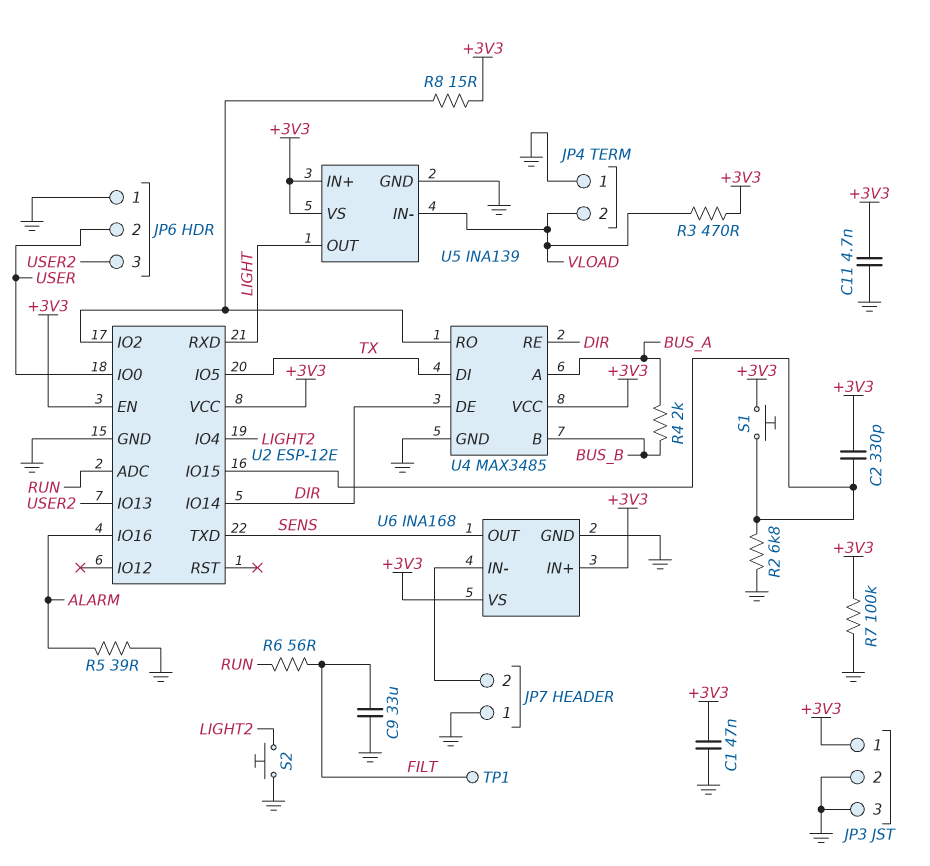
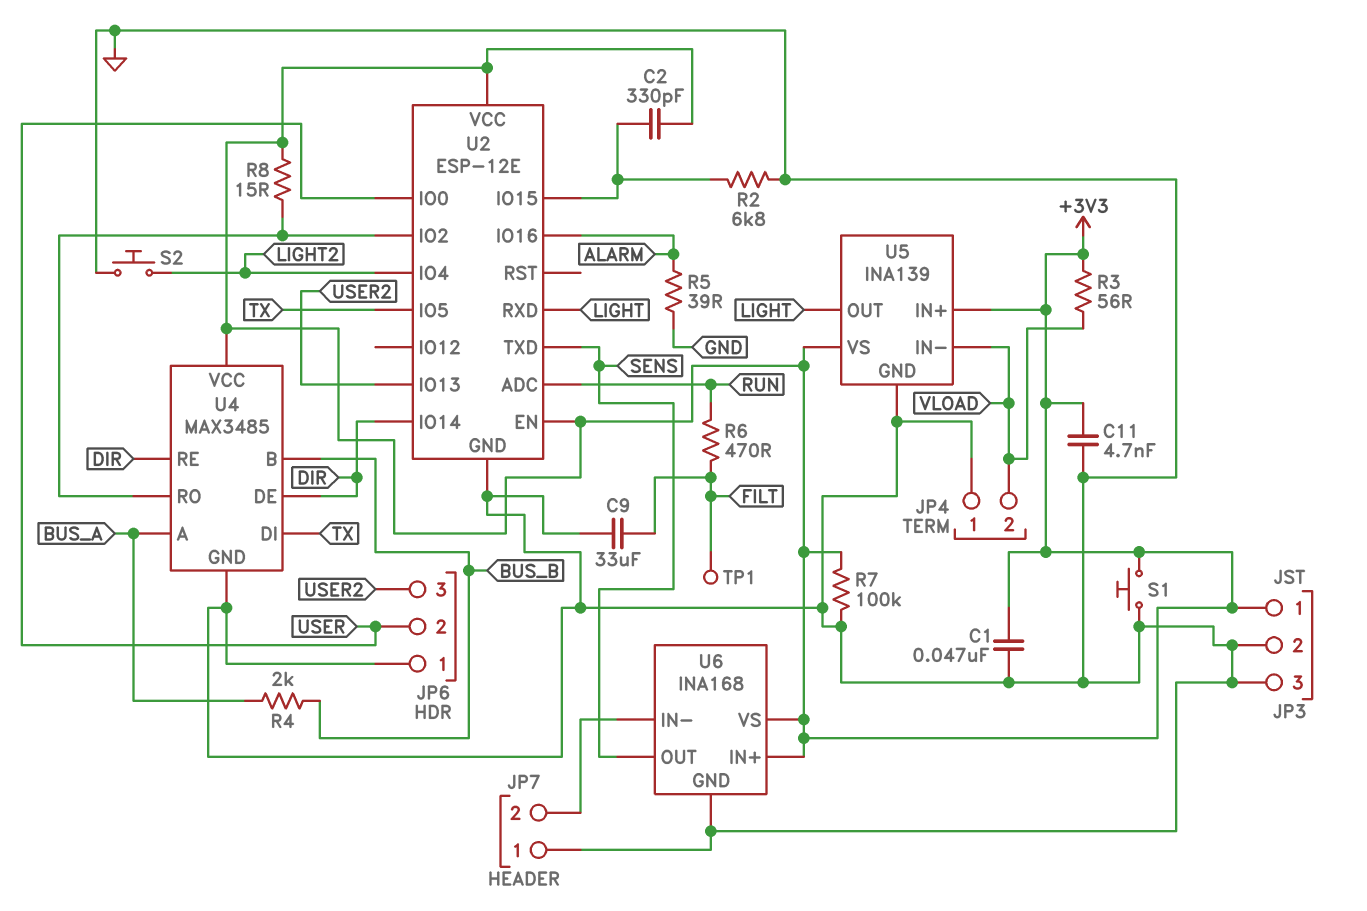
R3: 470 (+3V3, VLOAD) -> 56 (+3V3, VLOAD)
R6: 56 (FILT, RUN) -> 470 (FILT, RUN)
S1: button (+3V3, U2/IO15) -> button (+3V3, GND)

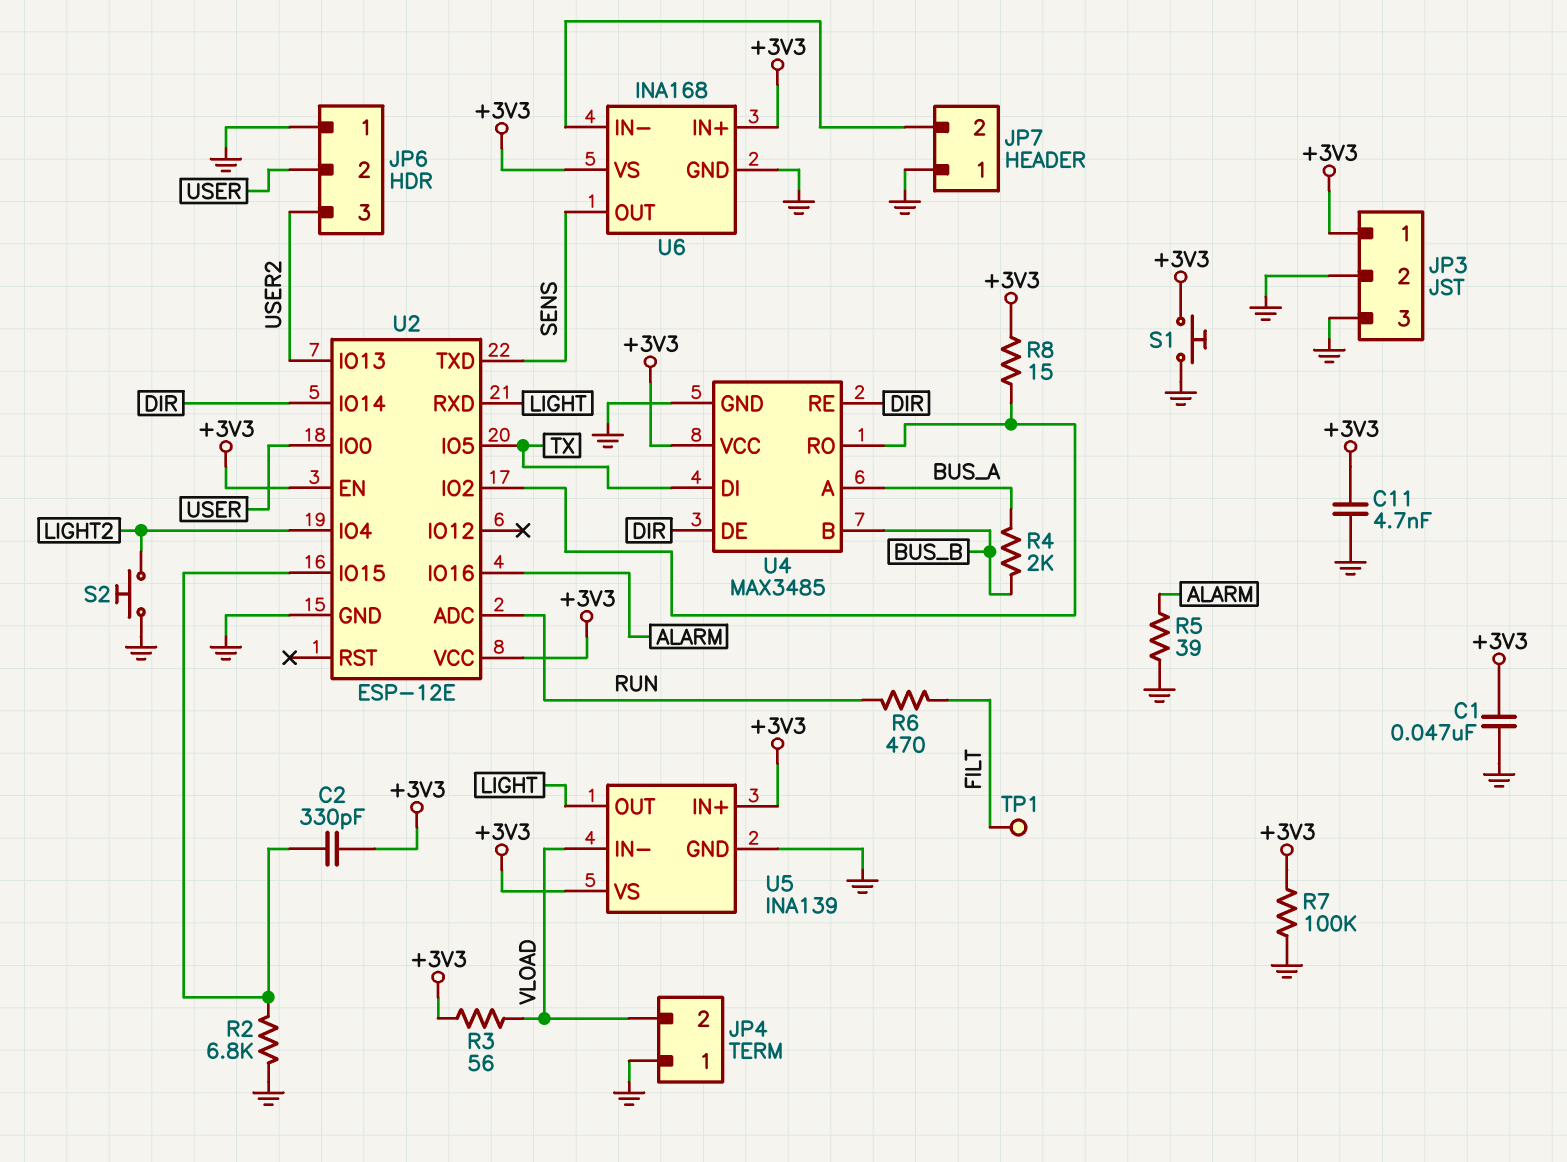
C9: 33uF (FILT, GND) -> none

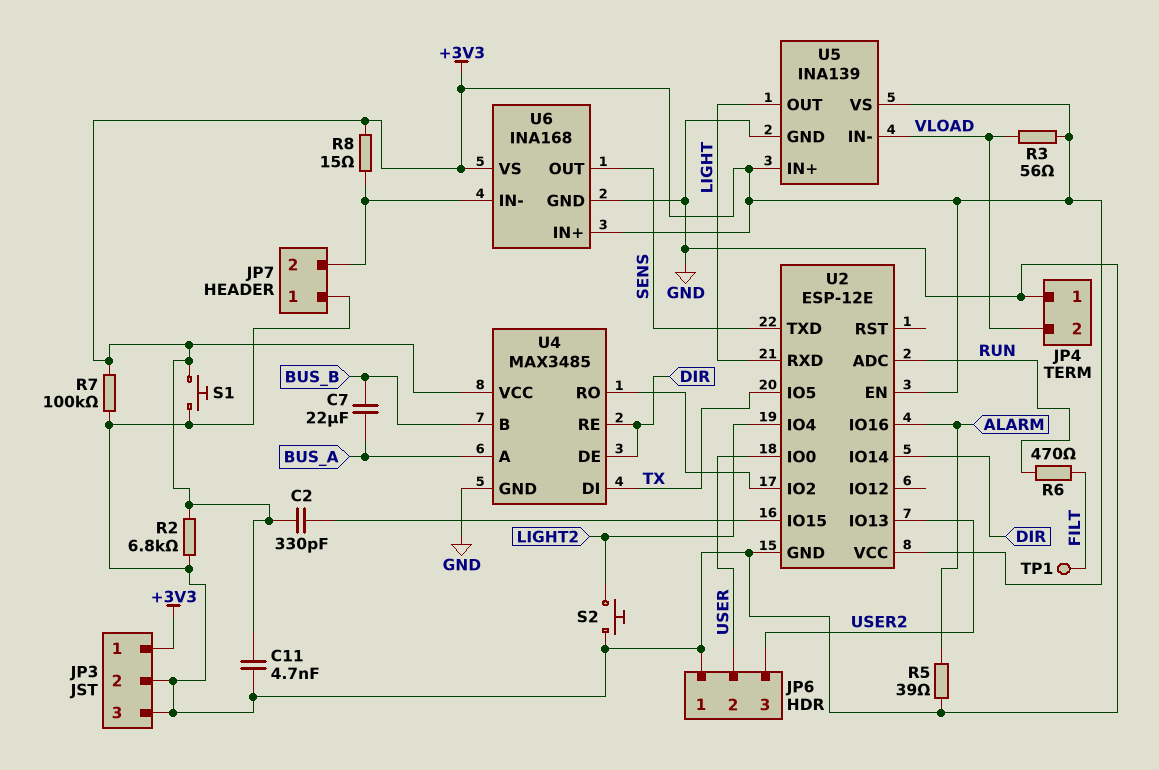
C1: 47nF (+3V3, GND) -> none
C7: none -> 22uF (BUS_A, BUS_B)
R2: 6.8k (GND, U2/IO15) -> 6.8k (+3V3, GND)
R4: 2k (BUS_A, BUS_B) -> none
R8: 15 (+3V3, U2/IO2) -> 15 (+3V3, JP7/2)

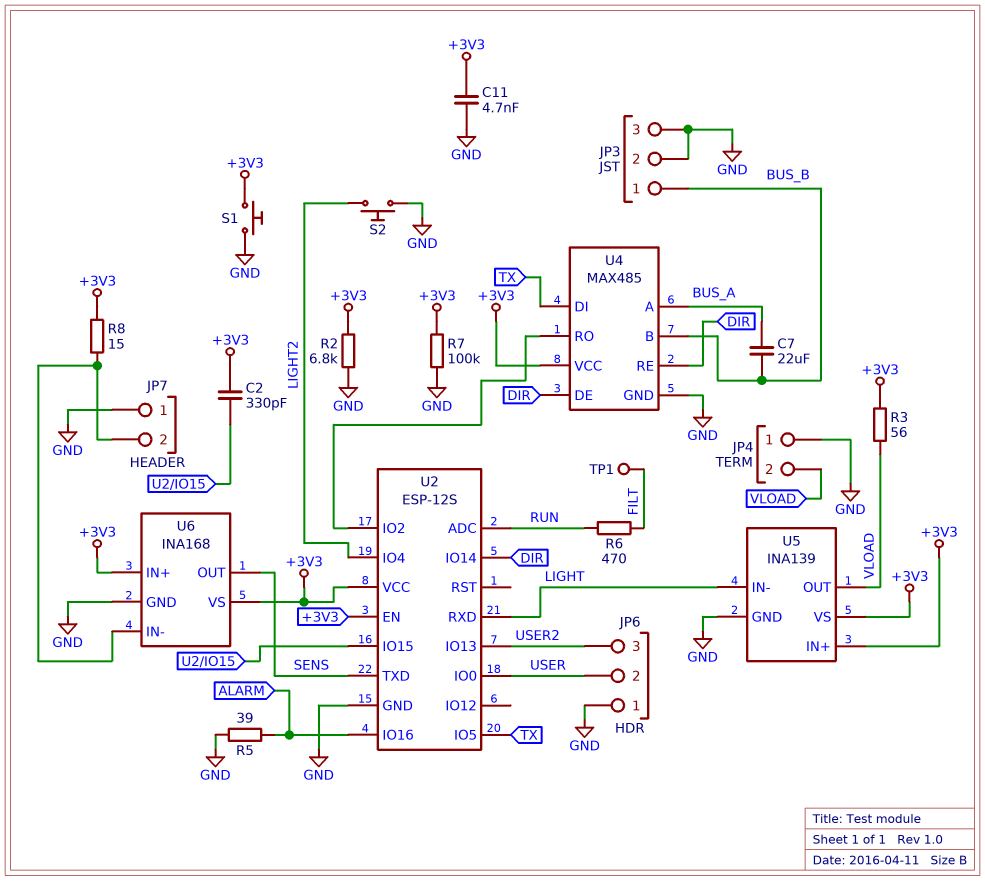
JP3 pin 1: +3V3 -> BUS_B
U2: ESP-12E -> ESP-12S
U4: MAX3485 -> MAX485
U5 pin IN-: VLOAD -> LIGHT
U5 pin OUT: LIGHT -> VLOAD

